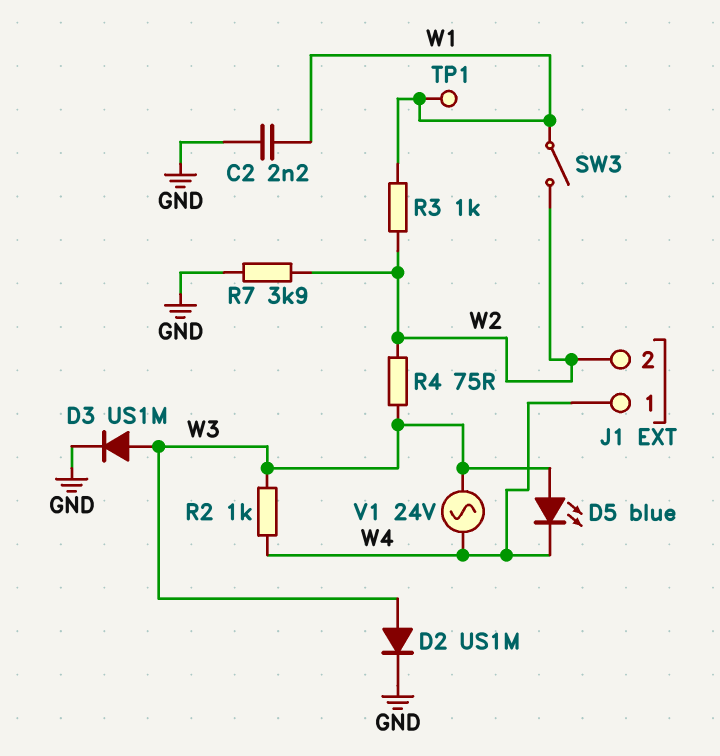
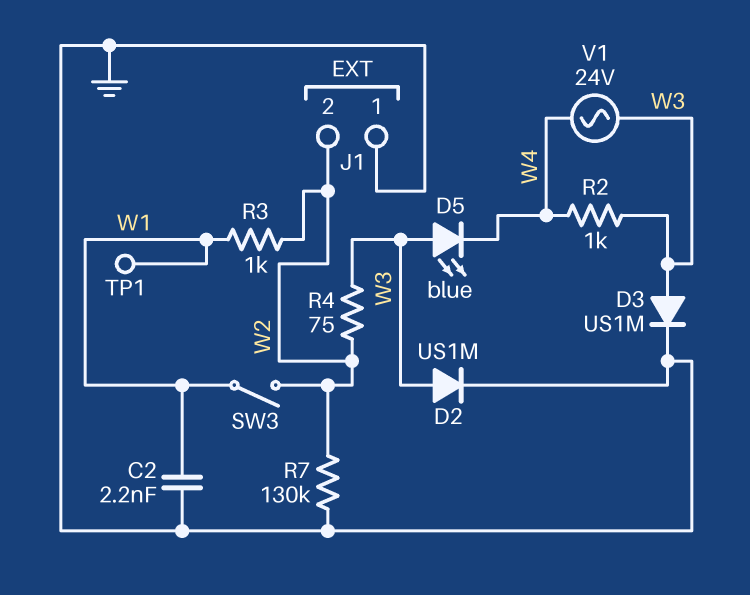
J1 pin 1: W4 -> GND
R7: 3.9k (GND, W2) -> 130k (GND, W2)

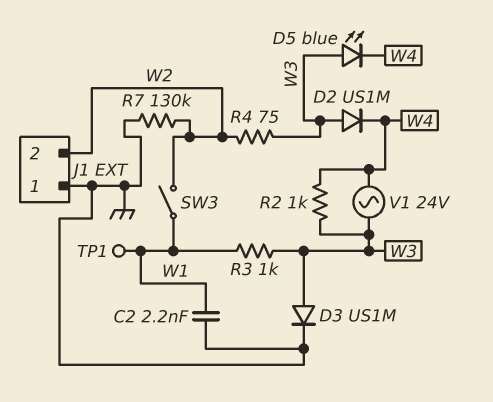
D2: diode US1M (A W3, K GND) -> diode US1M (A W3, K W4)
R3: 1k (W1, W2) -> 1k (W1, W3)

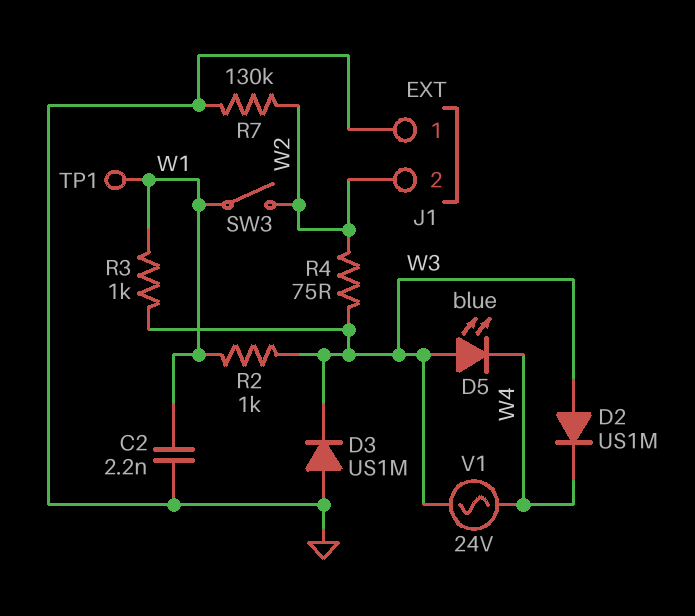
D3: diode US1M (A W3, K GND) -> diode US1M (A GND, K W3)
R2: 1k (W3, W4) -> 1k (W1, W3)

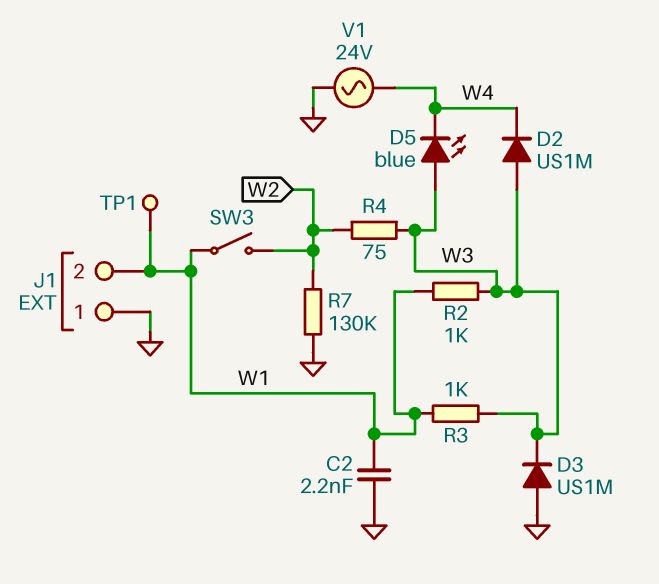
J1 pin 2: W2 -> W1
V1: AC 24V (W3, W4) -> AC 24V (GND, W4)

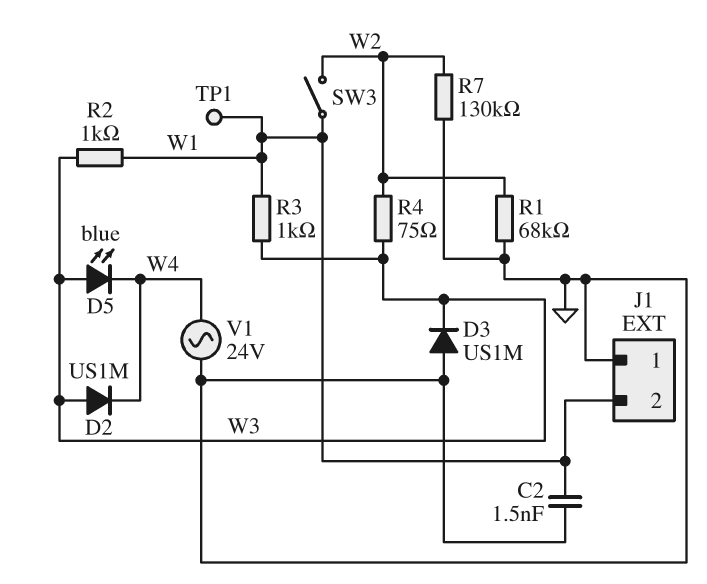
C2: 2.2nF (GND, W1) -> 1.5nF (GND, W1)
R1: none -> 68k (GND, W2)

